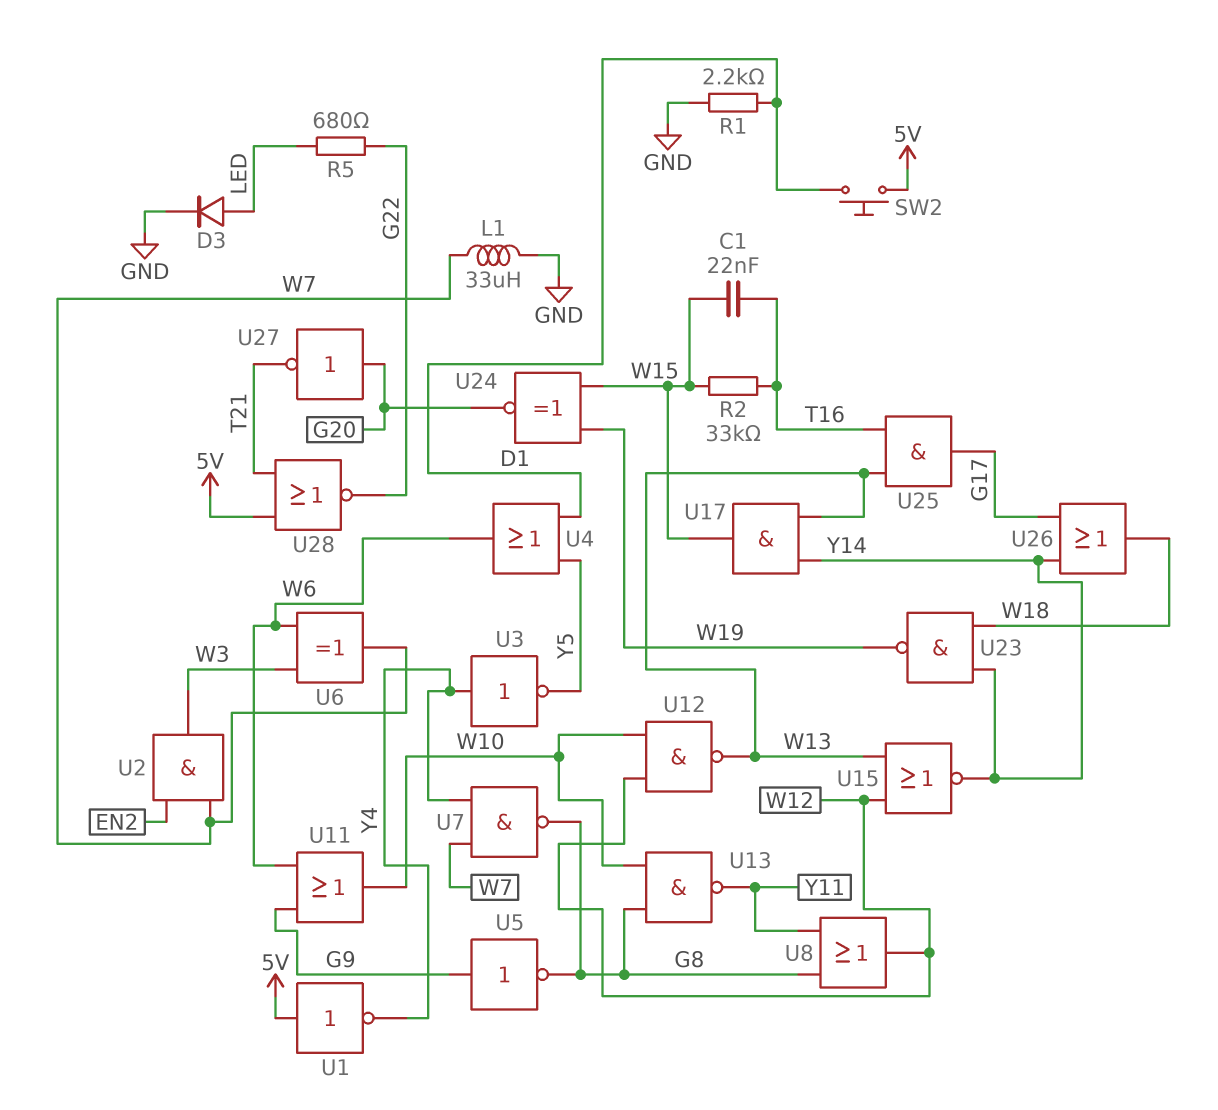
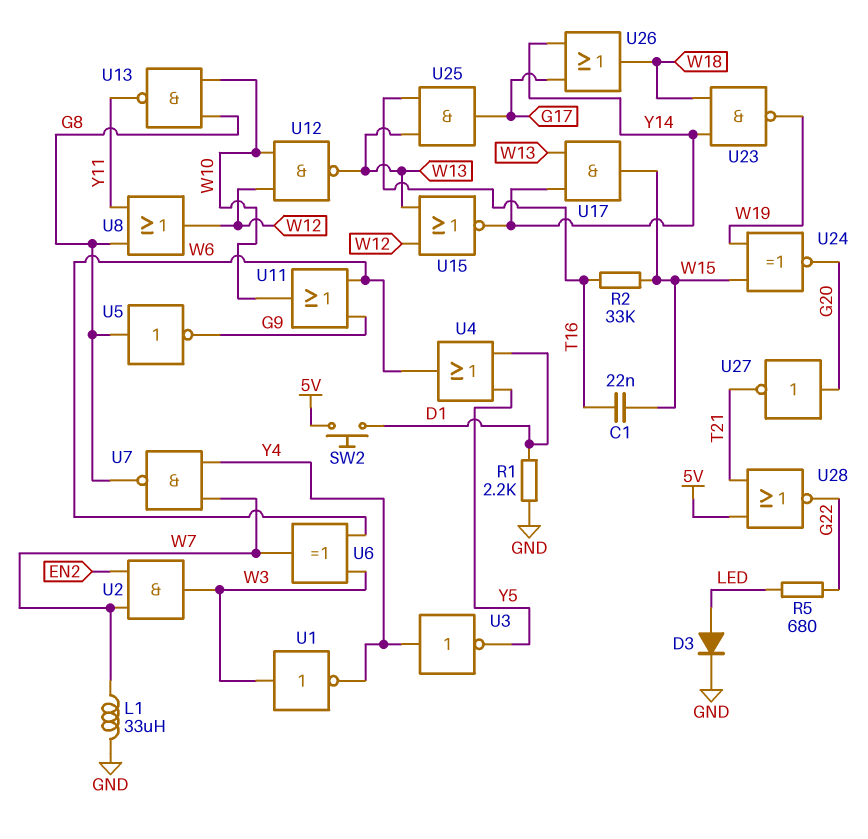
U1: NOT (in 5V, out Y4) -> NOT (in W3, out Y4)
U5: NOT (in G9, out G8) -> NOT (in G8, out G9)

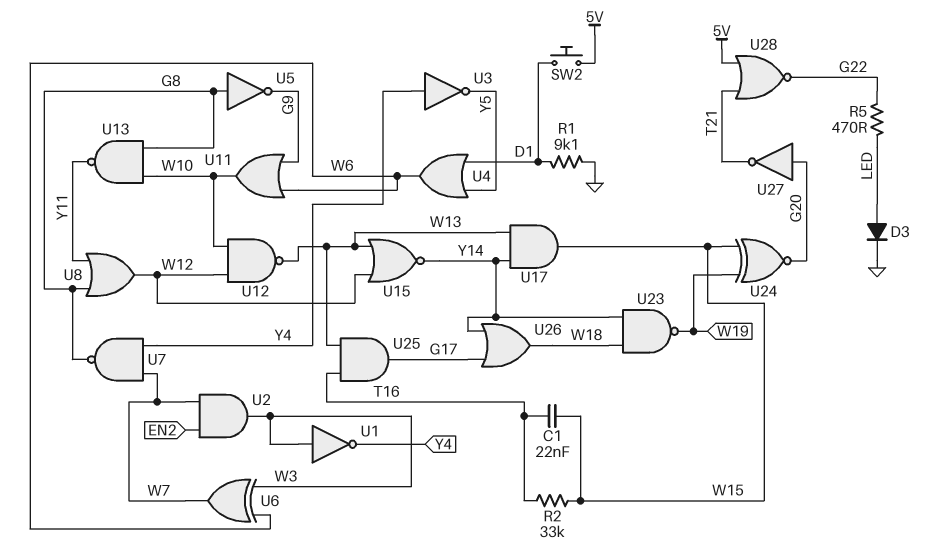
L1: 33uH (GND, W7) -> none
R1: 2.2k (D1, GND) -> 9.1k (D1, GND)
R5: 680 (G22, LED) -> 470 (G22, LED)

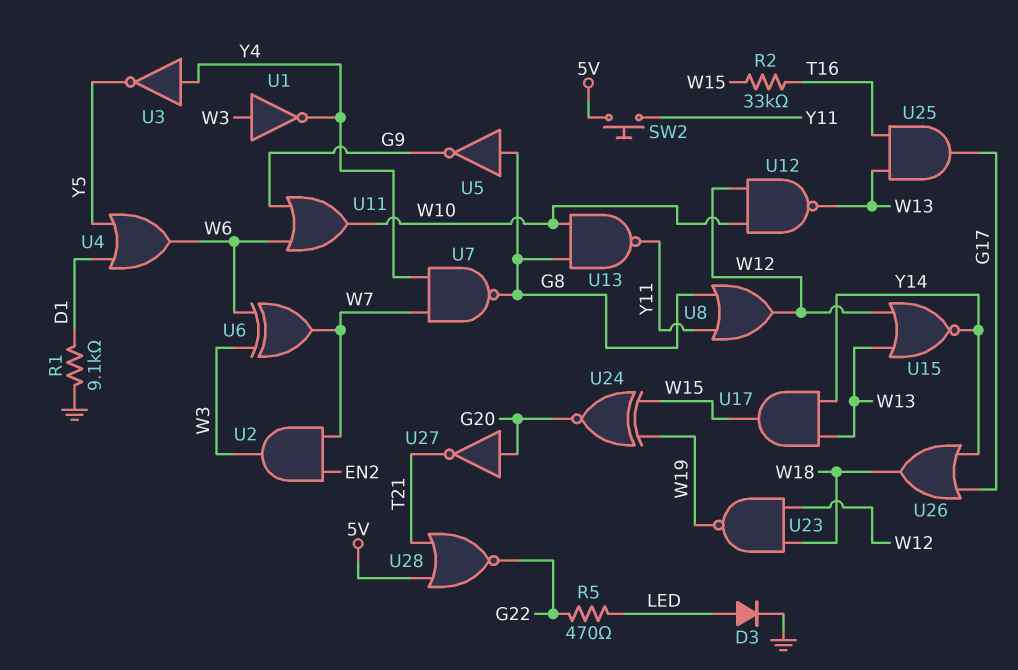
C1: 22nF (T16, W15) -> none
SW2: button (5V, D1) -> button (5V, Y11)
U23: NAND (in W18, in Y14, out W19) -> NAND (in W12, in W18, out W19)

